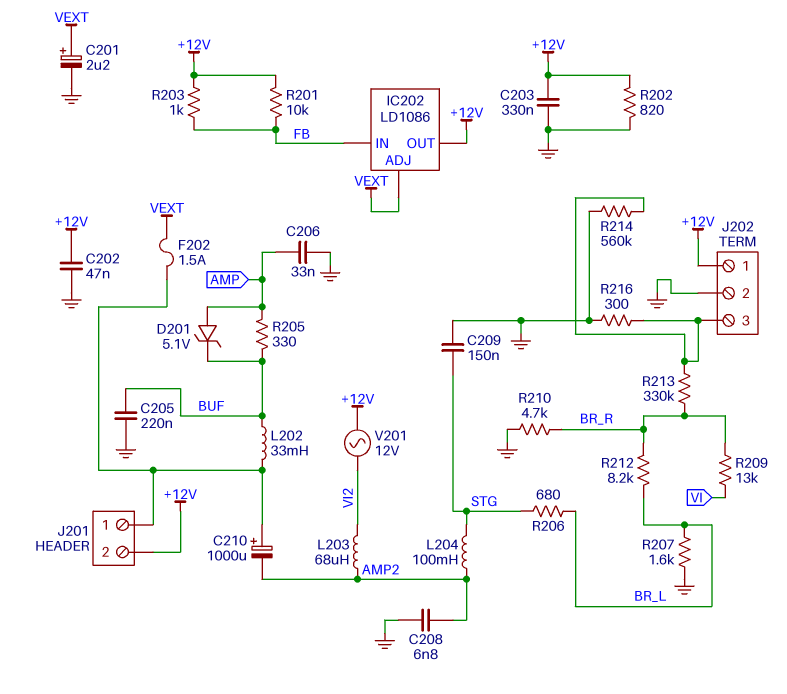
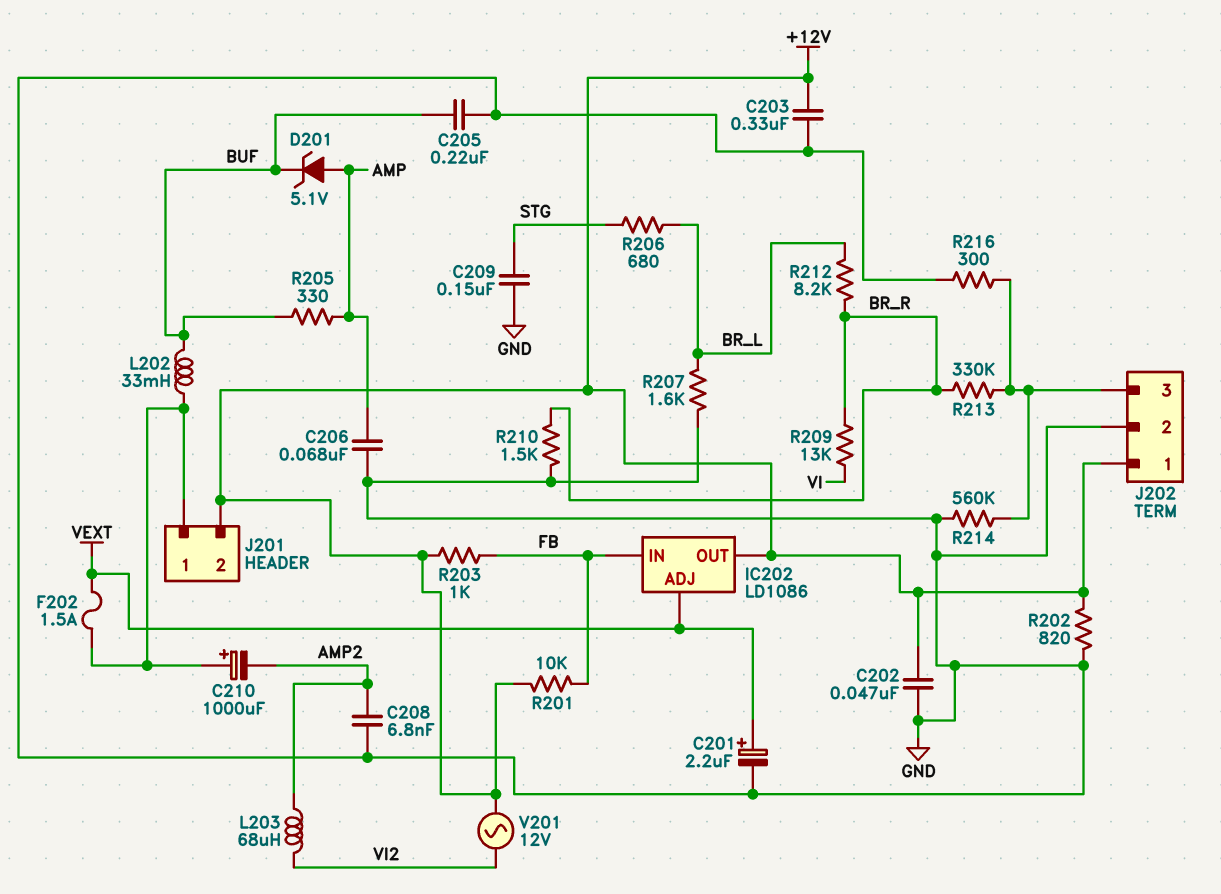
C206: 33nF (AMP, GND) -> 68nF (AMP, GND)
L204: 100mH (AMP2, STG) -> none
R210: 4.7k (BR_R, GND) -> 1.5k (BR_R, GND)

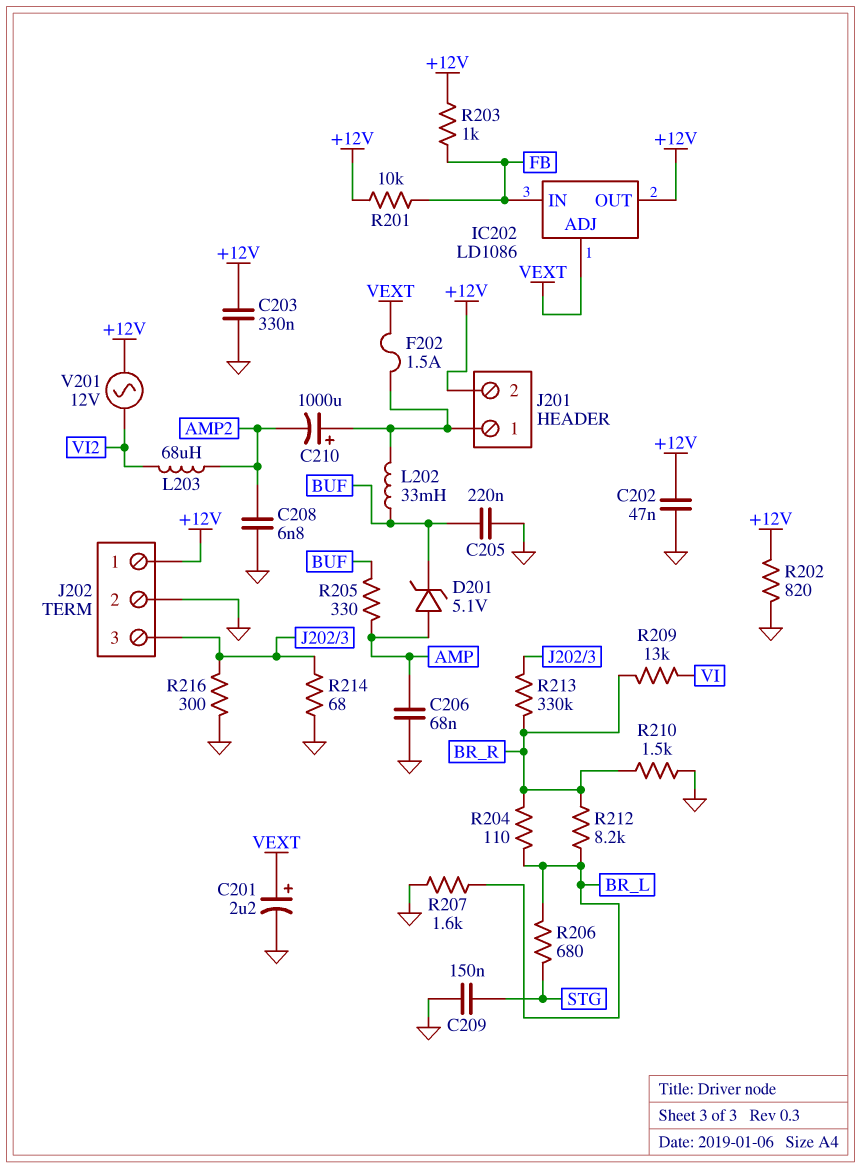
R204: none -> 110 (BR_L, BR_R)
R214: 560k (GND, J202/3) -> 68 (GND, J202/3)

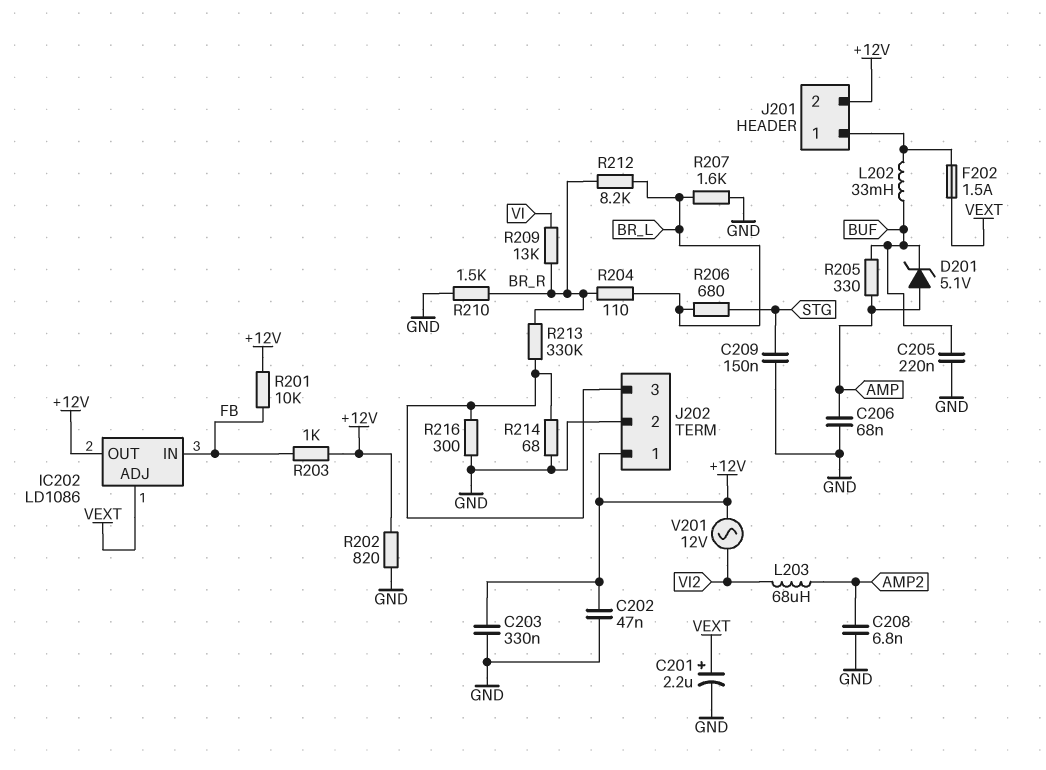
C210: 1000uF (plus J201/1, minus AMP2) -> none

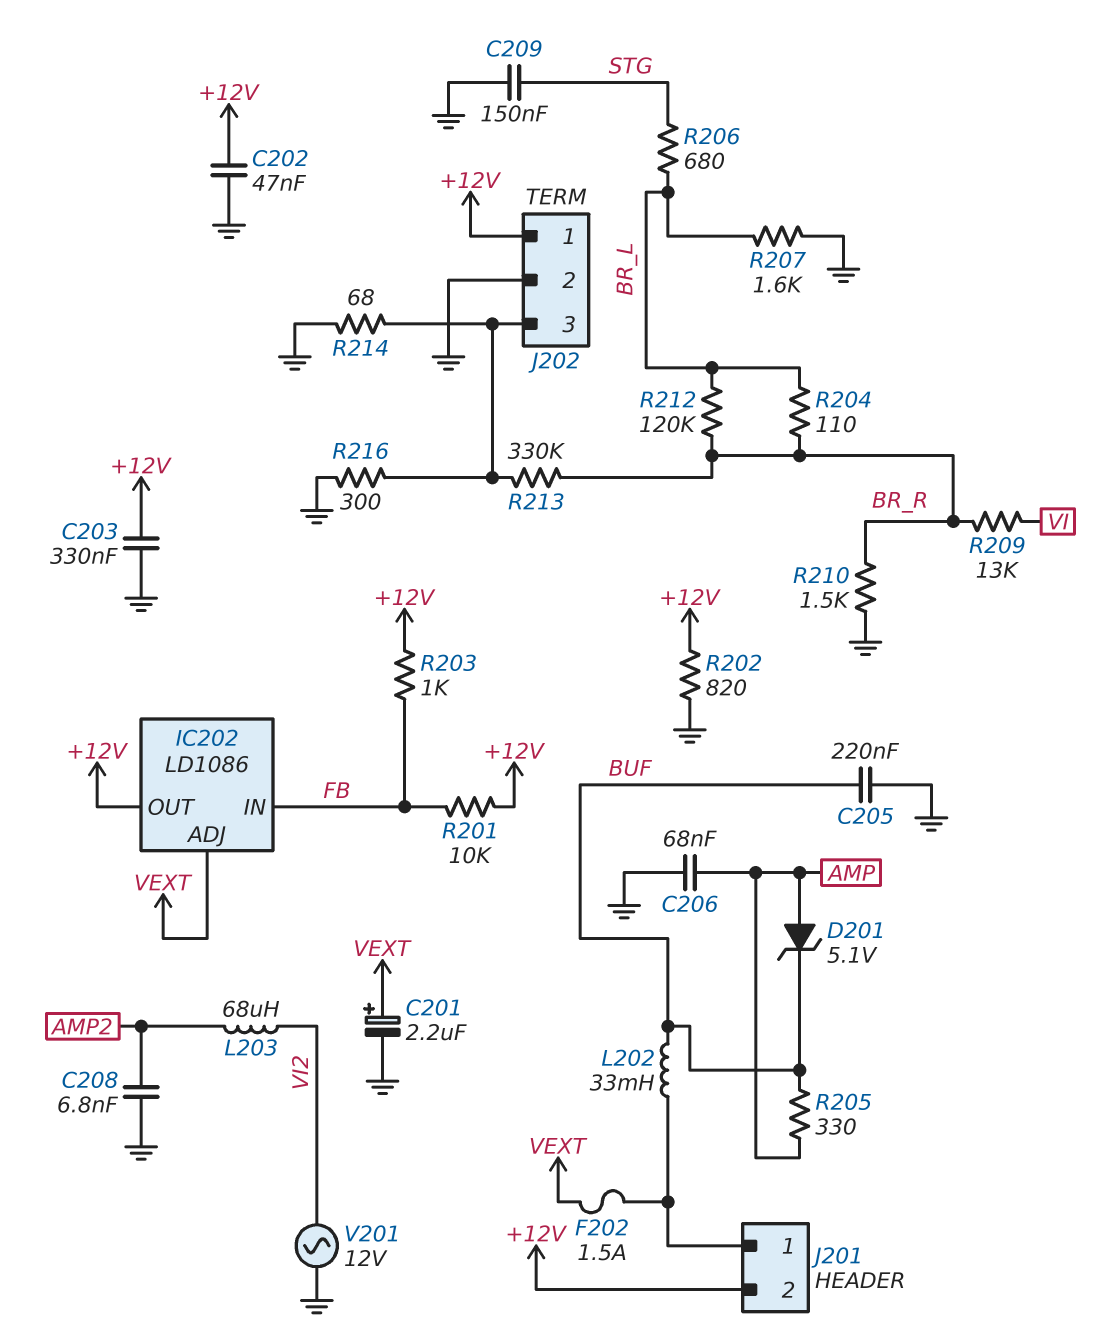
R212: 8.2k (BR_L, BR_R) -> 120k (BR_L, BR_R)
V201: AC 12V (+12V, VI2) -> AC 12V (GND, VI2)

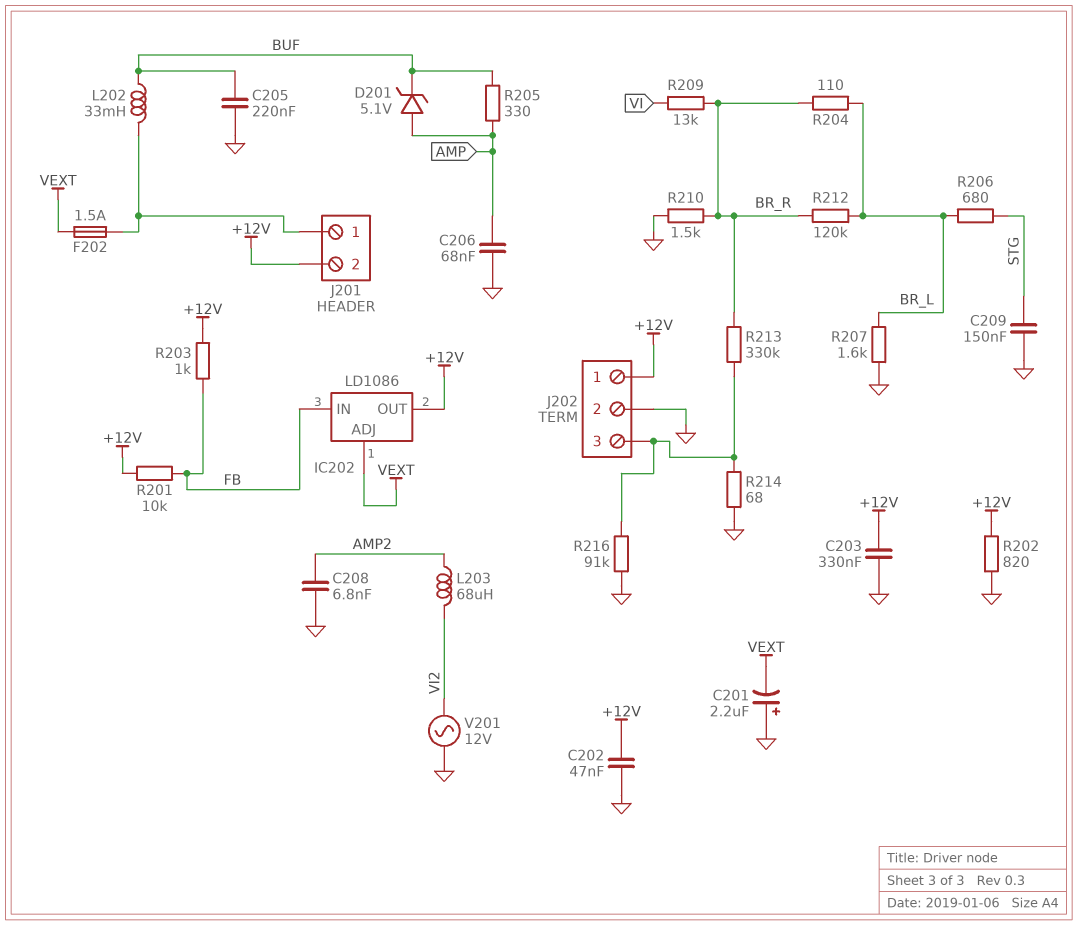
C201: 2.2uF (plus VEXT, minus GND) -> 2.2uF (plus GND, minus VEXT)
R216: 300 (GND, J202/3) -> 91k (GND, J202/3)

